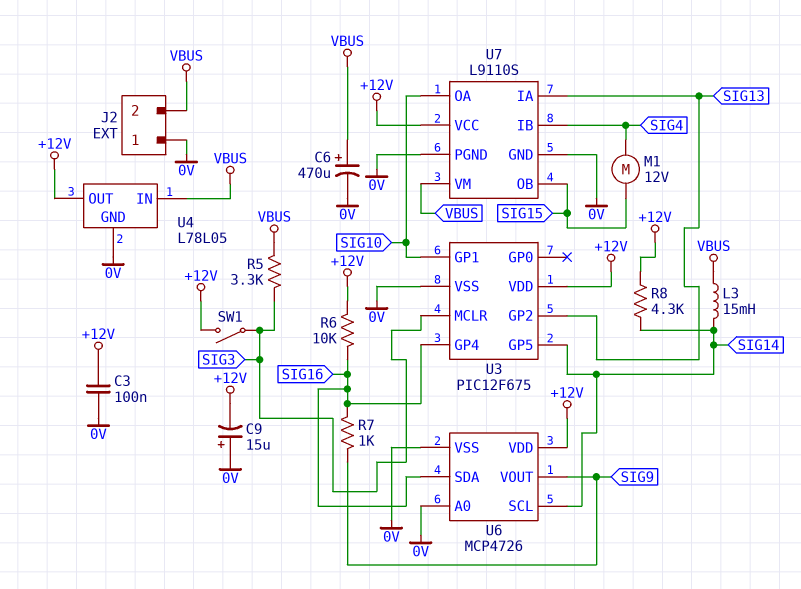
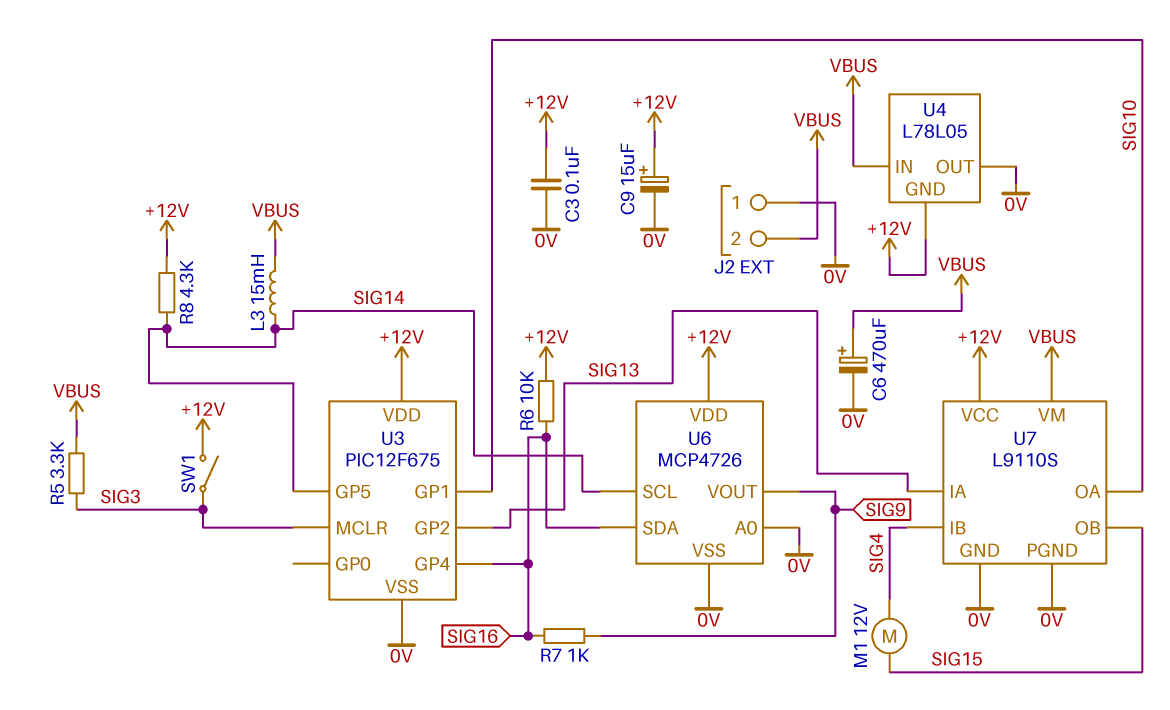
C9: 15uF (plus 0V, minus +12V) -> 15uF (plus +12V, minus 0V)
U4 pin GND: 0V -> +12V
U4 pin OUT: +12V -> 0V

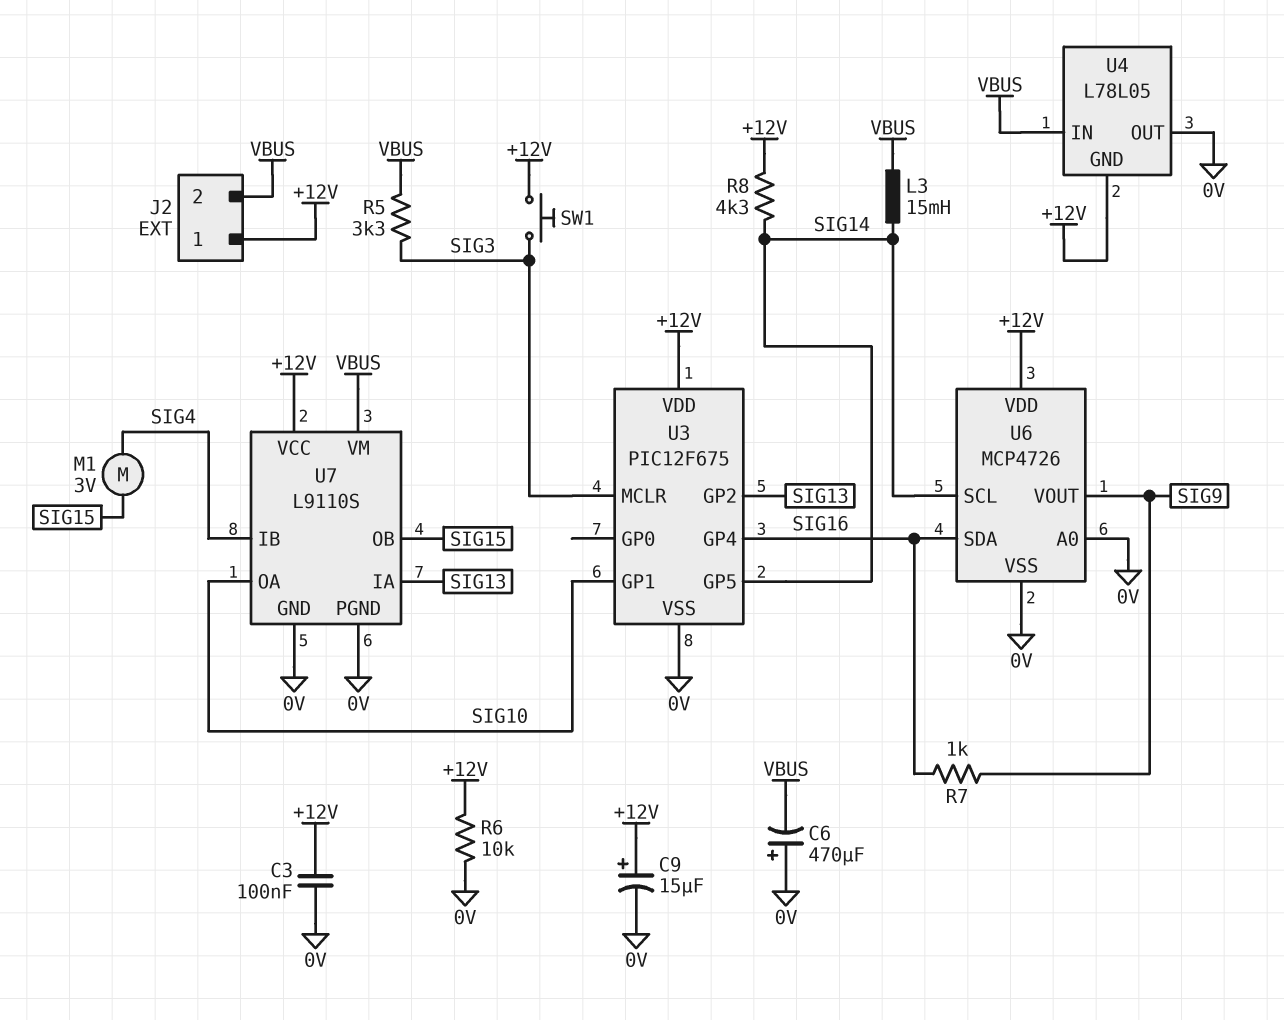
C6: 470uF (plus VBUS, minus 0V) -> 470uF (plus 0V, minus VBUS)
J2 pin 1: 0V -> +12V
M1: motor 12V (SIG4, SIG15) -> motor 3V (SIG4, SIG15)
R6: 10k (+12V, SIG16) -> 10k (+12V, 0V)
SW1: switch (+12V, SIG3) -> button (+12V, SIG3)

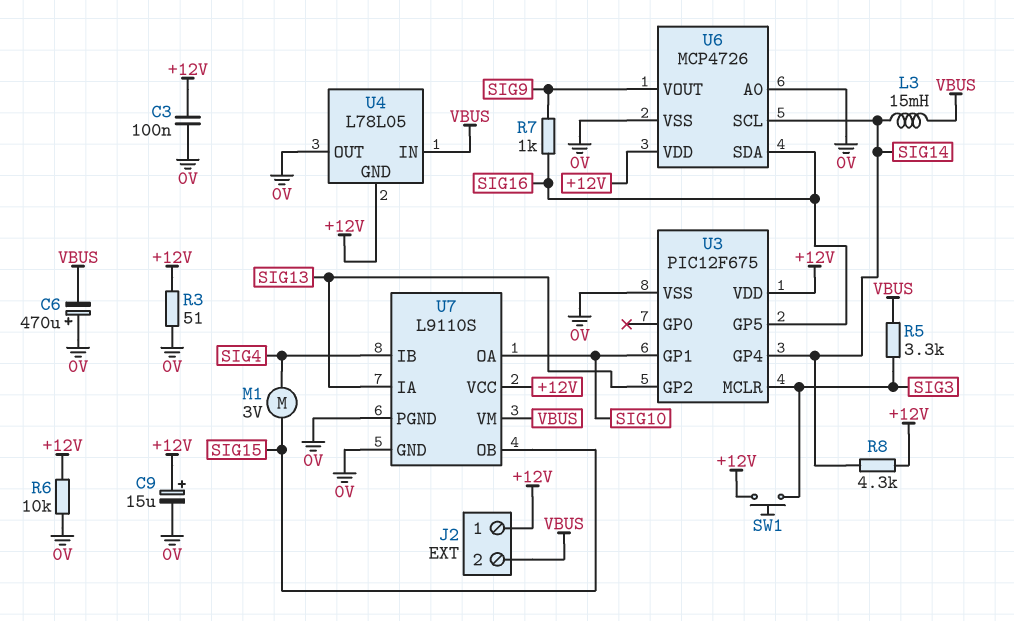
R3: none -> 51 (+12V, 0V)
U3 pin GP4: SIG16 -> SIG14
U3 pin GP5: SIG14 -> SIG16

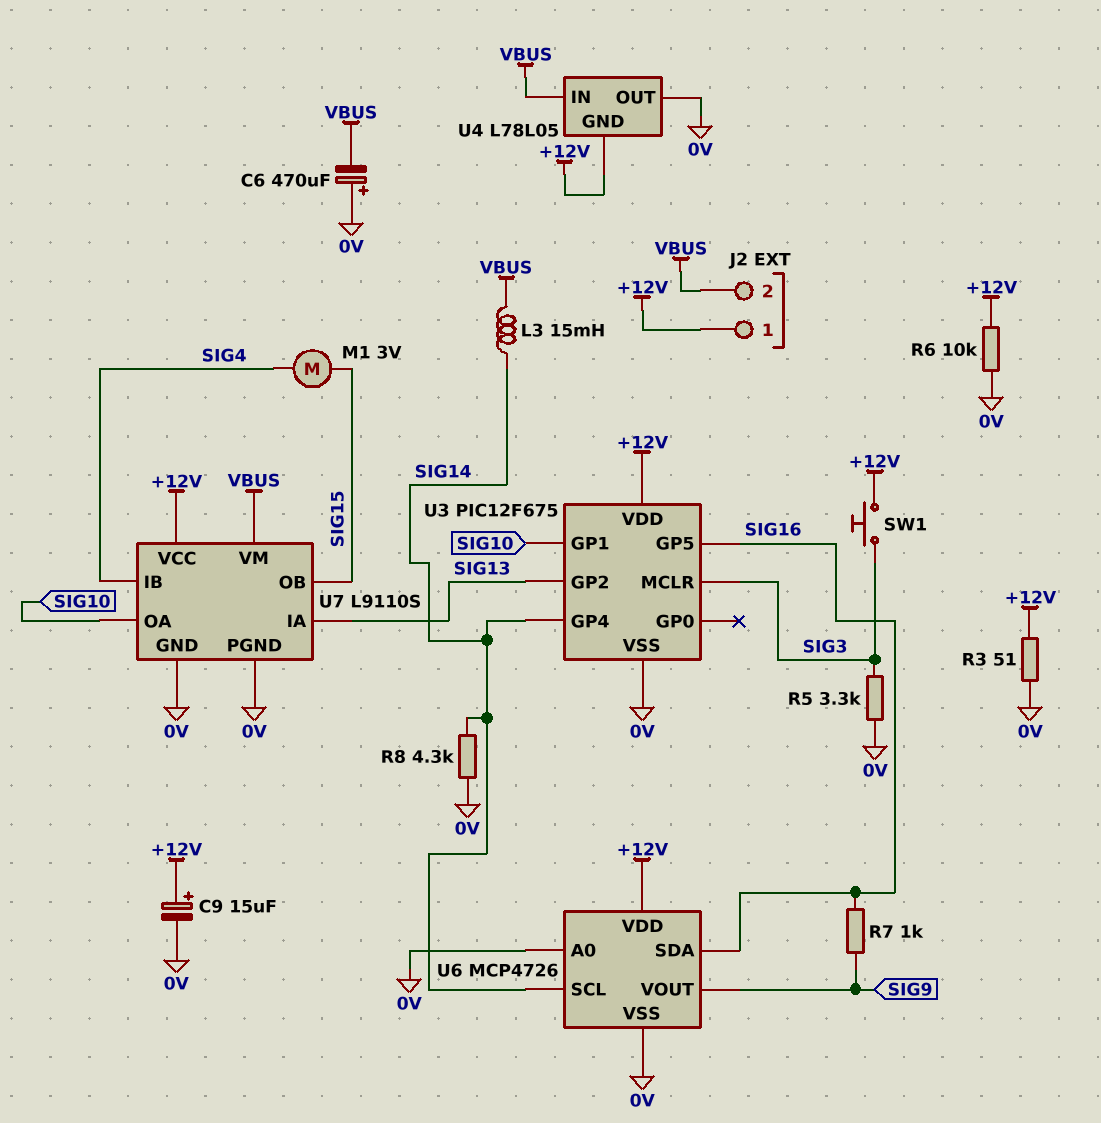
C3: 100nF (+12V, 0V) -> none
R5: 3.3k (SIG3, VBUS) -> 3.3k (0V, SIG3)
R8: 4.3k (+12V, SIG14) -> 4.3k (0V, SIG14)

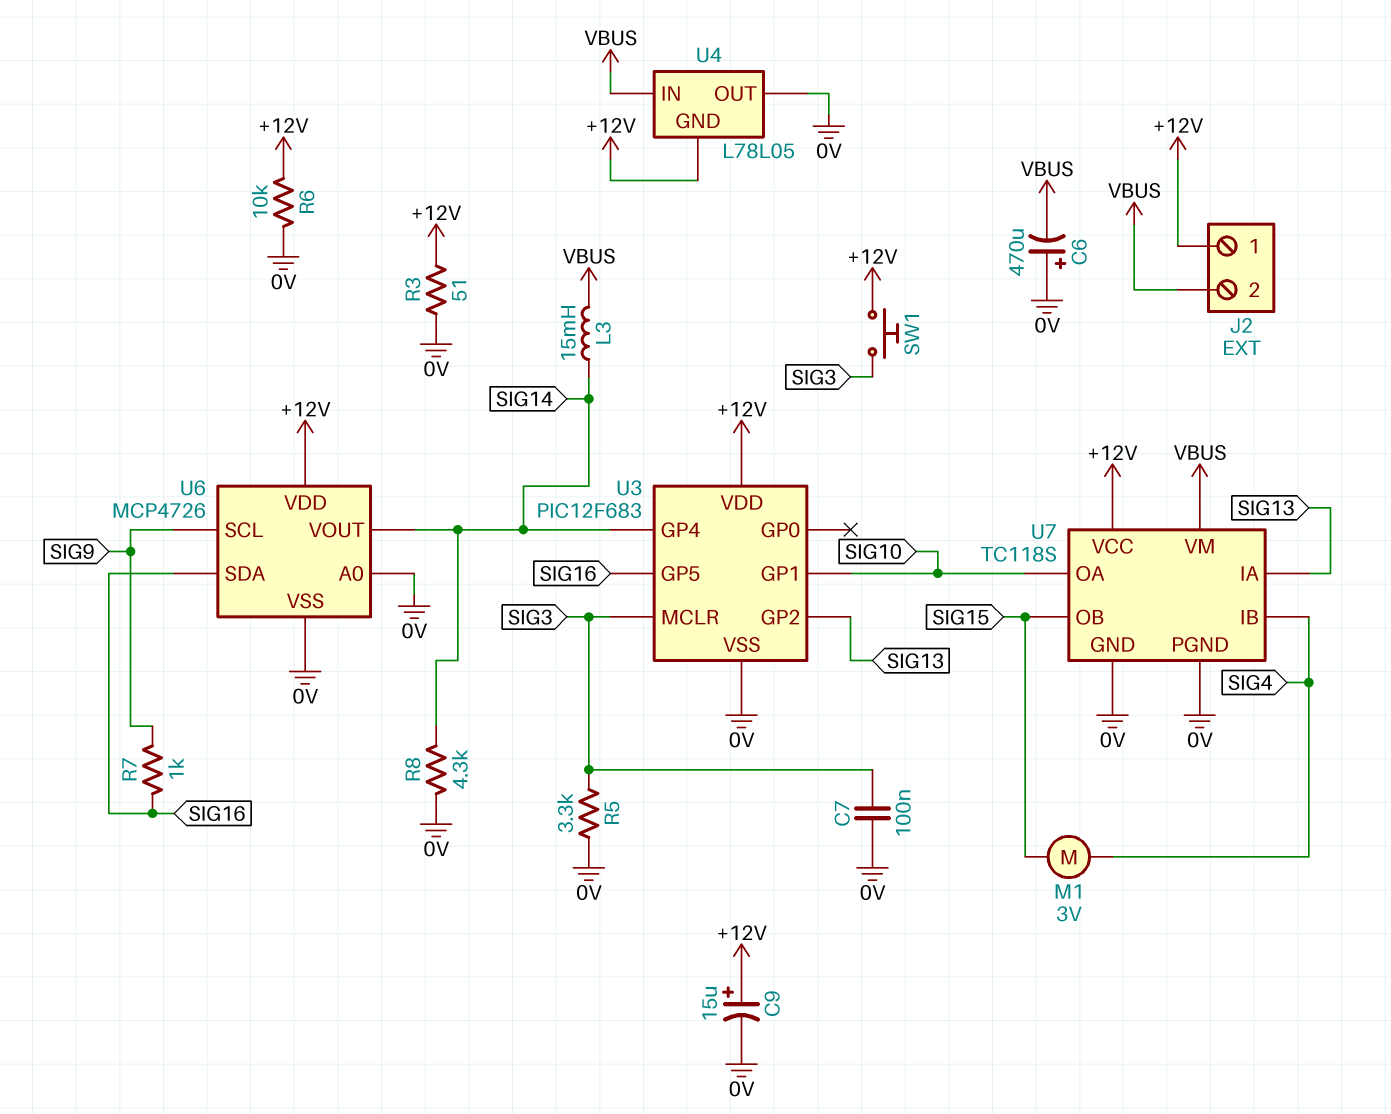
C7: none -> 100nF (0V, SIG3)
U3: PIC12F675 -> PIC12F683
U6 pin SCL: SIG14 -> SIG9
U6 pin VOUT: SIG9 -> SIG14
U7: L9110S -> TC118S

